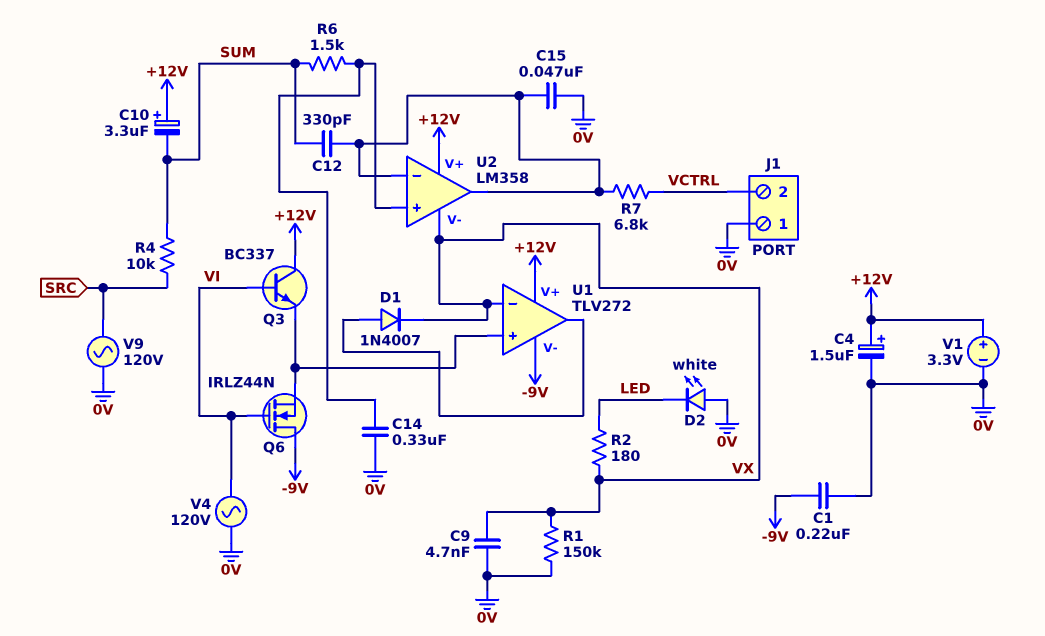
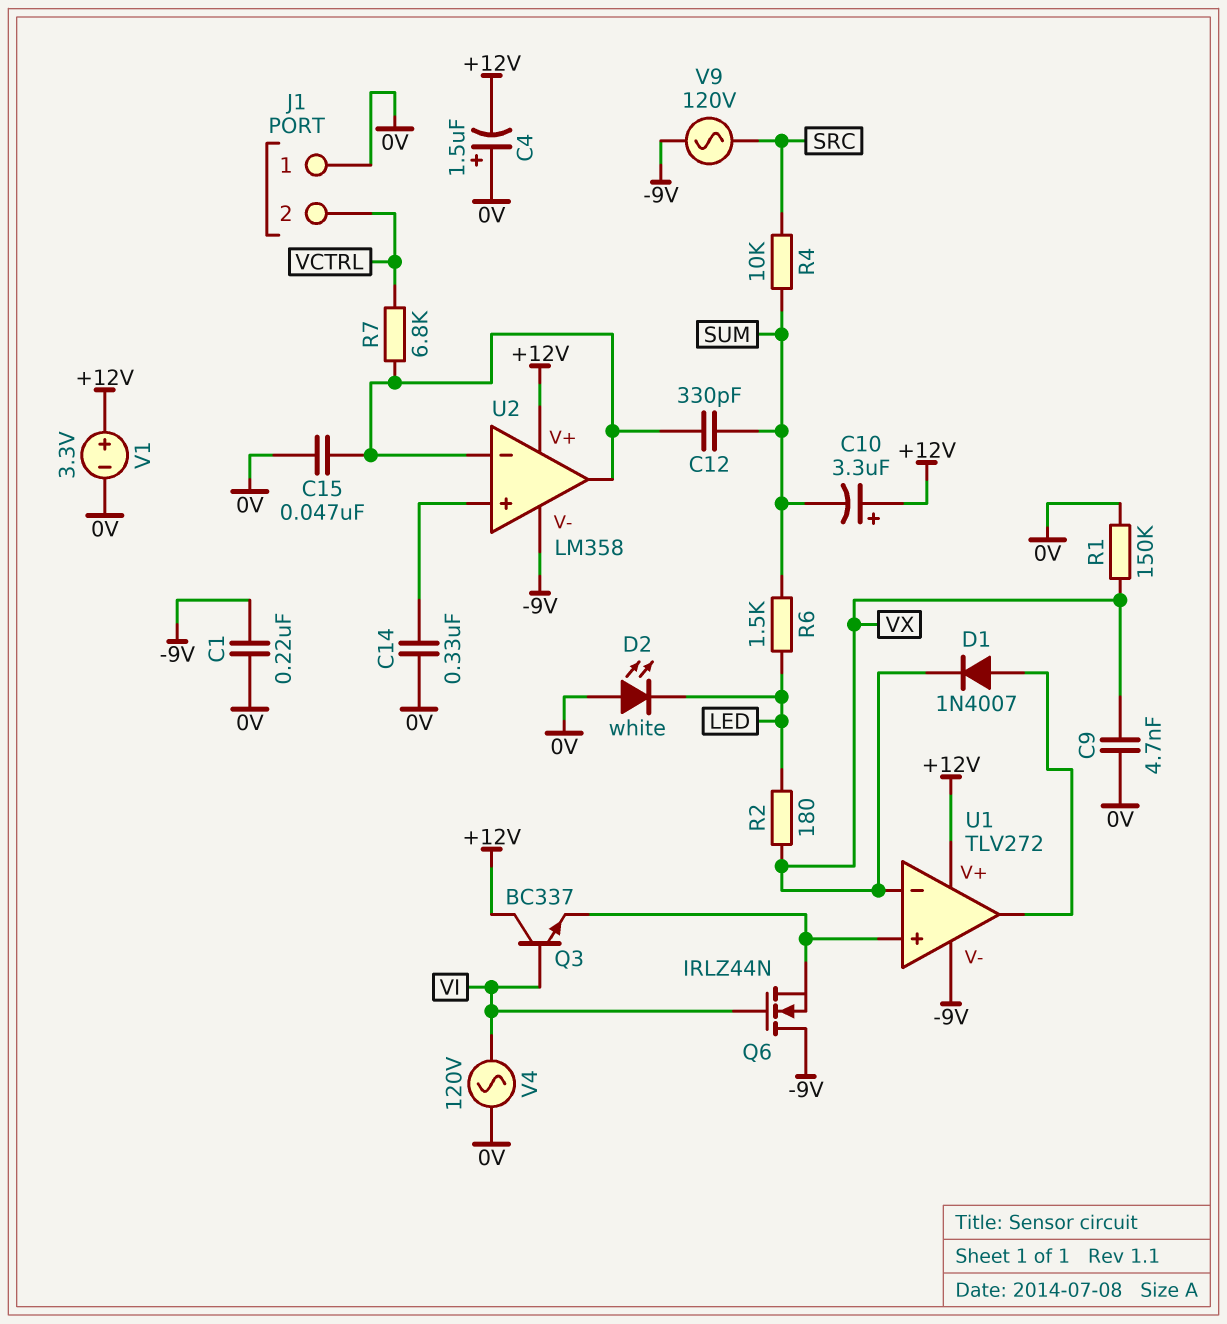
C4: 1.5uF (plus +12V, minus 0V) -> 1.5uF (plus 0V, minus +12V)
R6: 1.5k (SUM, U2/in+) -> 1.5k (LED, SUM)
U2 pin V-: VX -> -9V
V9: AC 120V (0V, SRC) -> AC 120V (-9V, SRC)

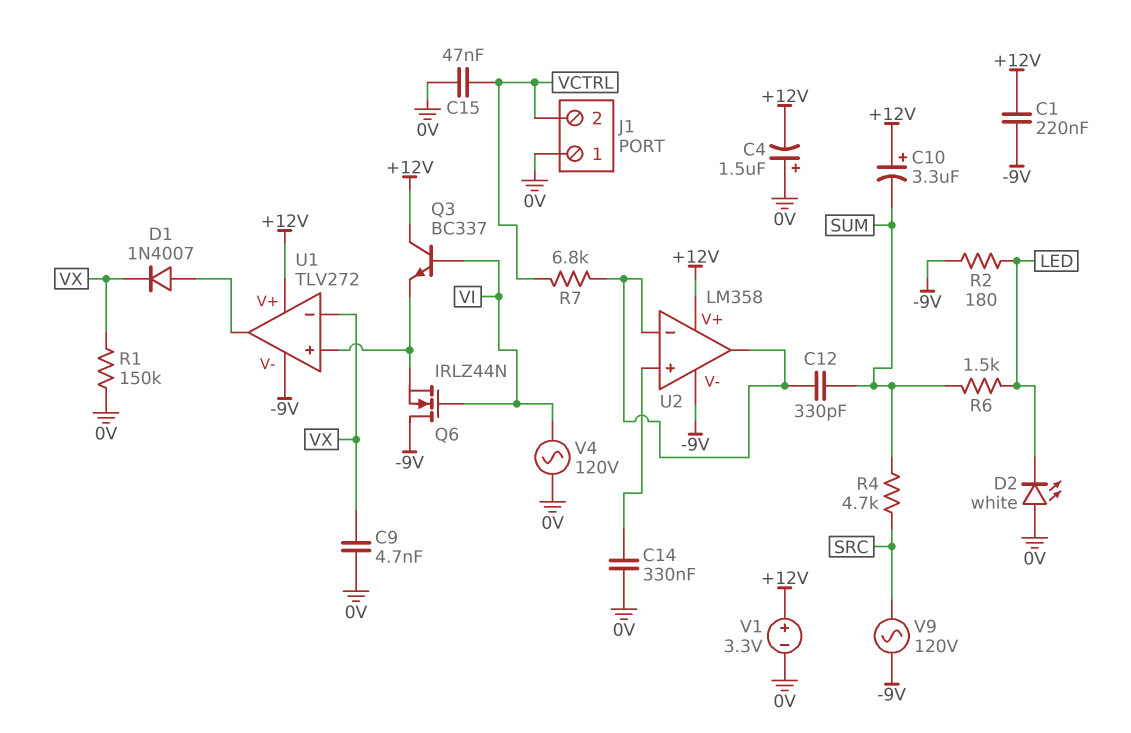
C1: 220nF (-9V, 0V) -> 220nF (+12V, -9V)
C15: 47nF (0V, U2/in-) -> 47nF (0V, VCTRL)
R2: 180 (LED, VX) -> 180 (-9V, LED)
R4: 10k (SRC, SUM) -> 4.7k (SRC, SUM)

